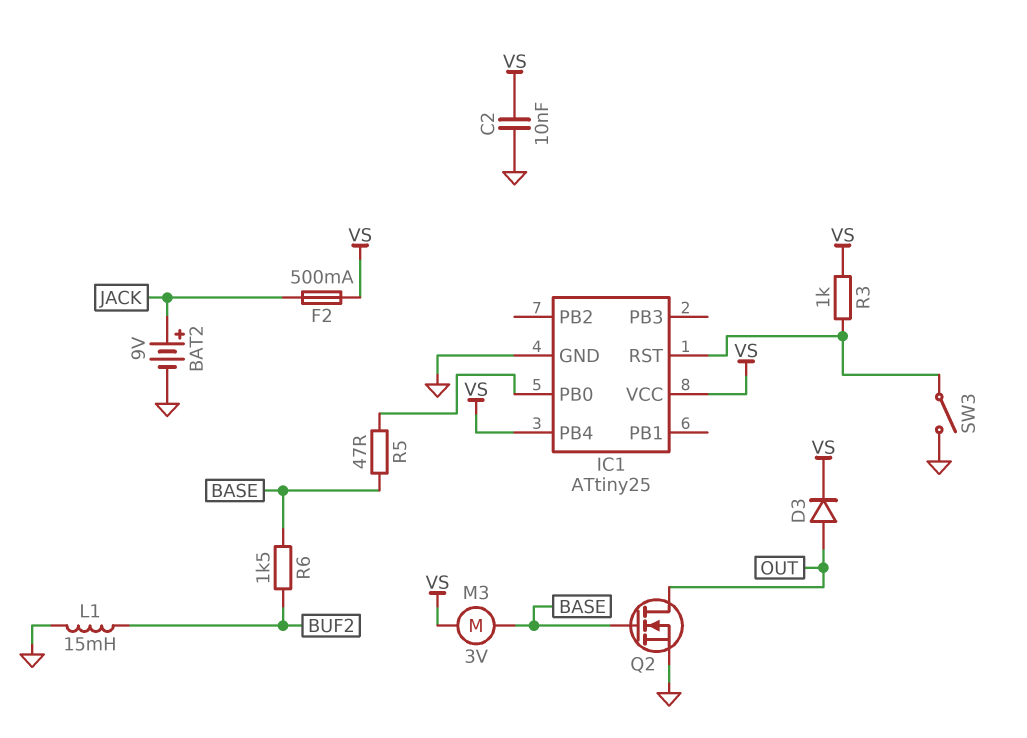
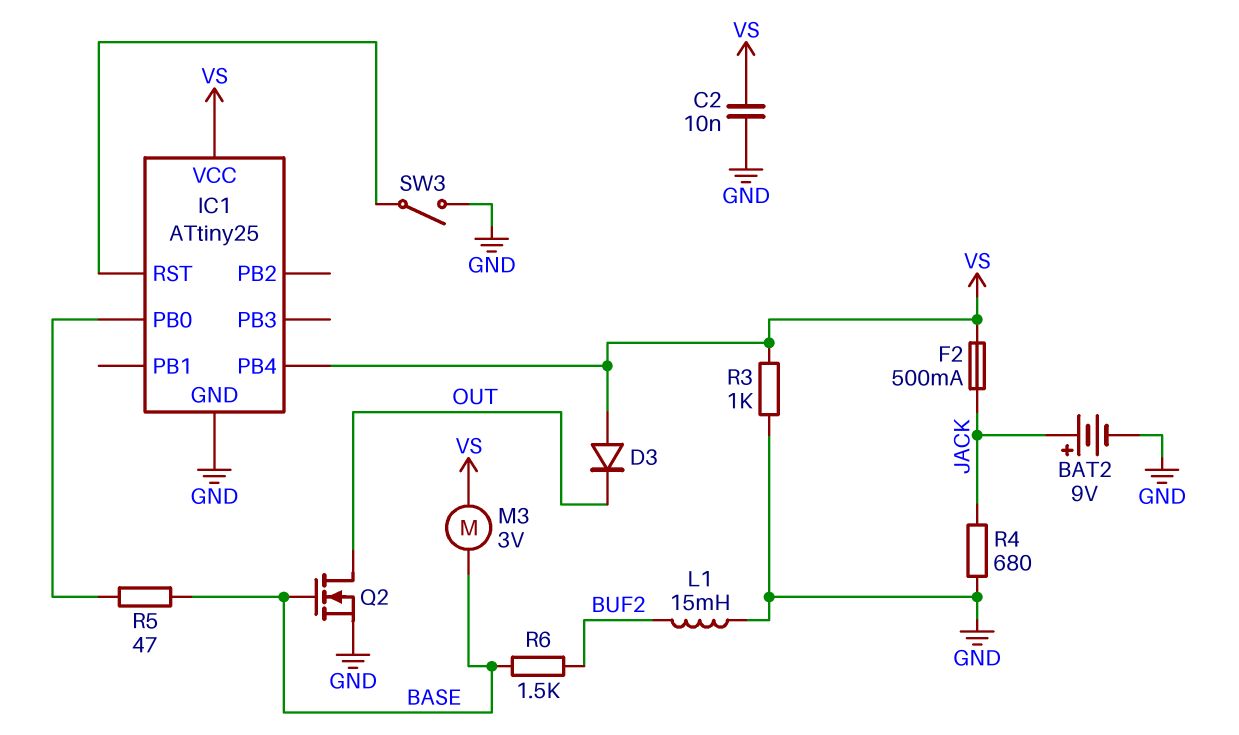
D3: diode (A OUT, K VS) -> diode (A VS, K OUT)
R3: 1k (IC1/RST, VS) -> 1k (GND, VS)
R4: none -> 680 (GND, JACK)

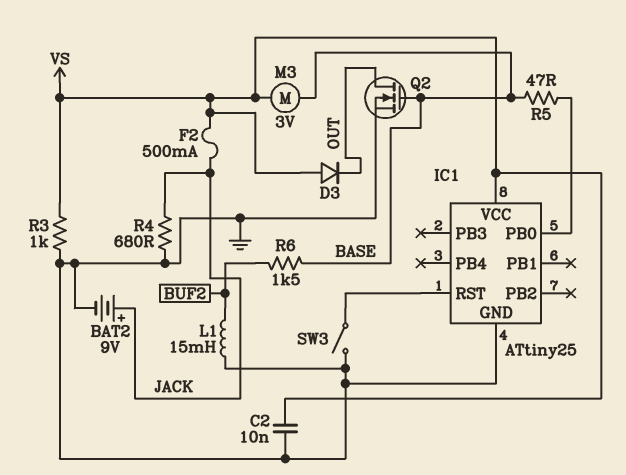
IC1 pin PB4: VS -> none

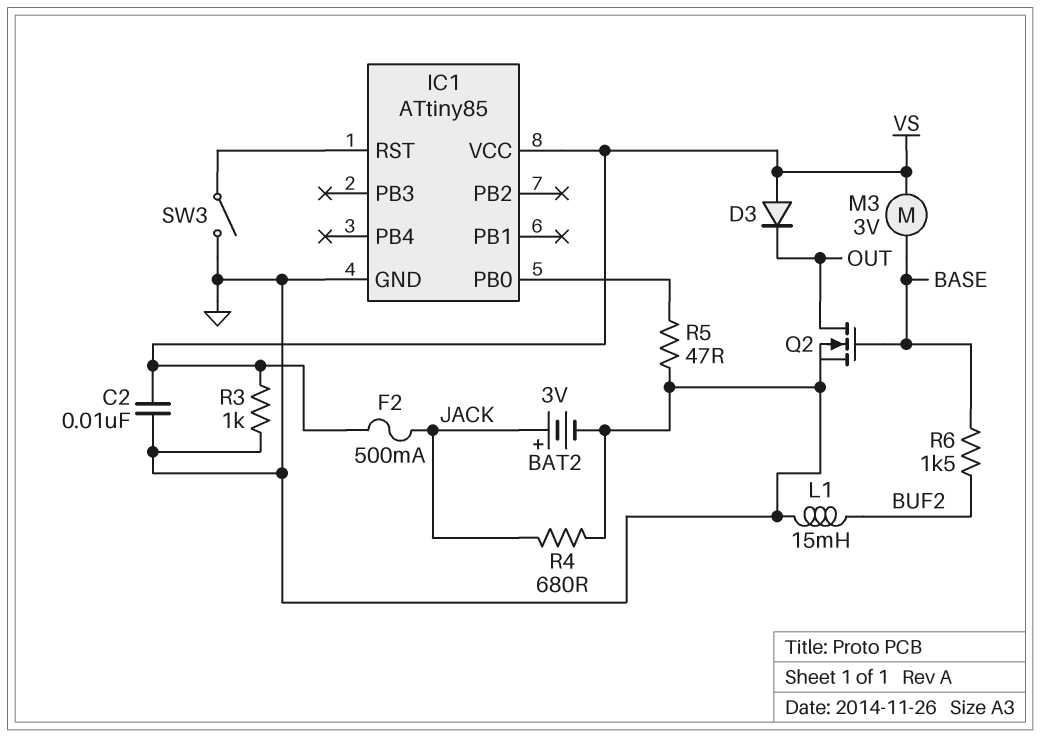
BAT2: 9V (plus JACK, minus GND) -> 3V (plus JACK, minus GND)
IC1: ATtiny25 -> ATtiny85
R5: 47 (BASE, IC1/PB0) -> 47 (GND, IC1/PB0)

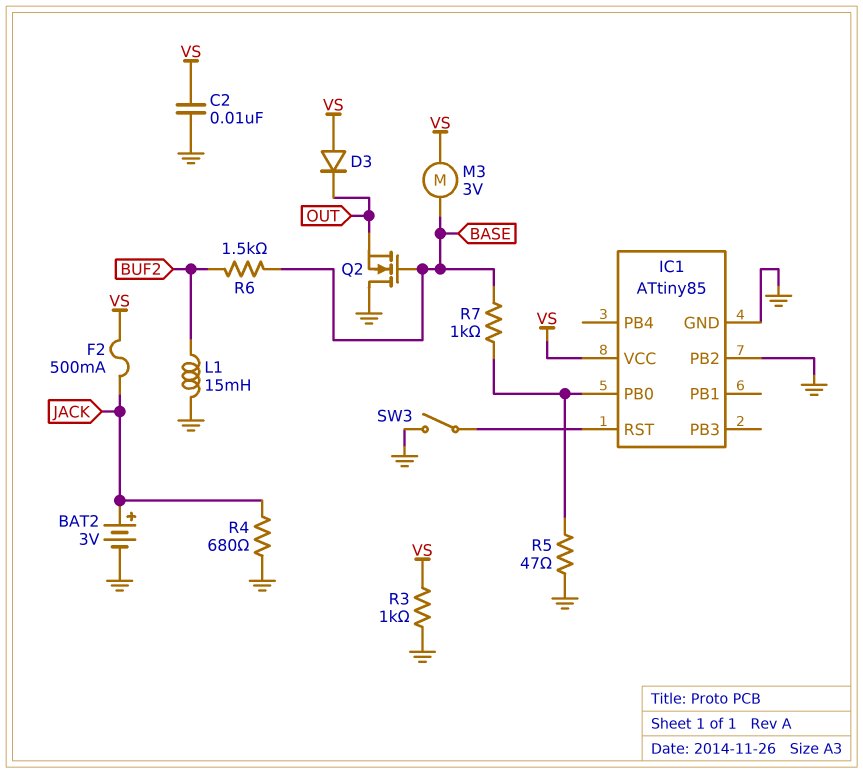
IC1 pin PB2: none -> GND
Q2: NMOS (G BASE, D OUT, S GND) -> NMOS (G BASE, D GND, S OUT)
R7: none -> 1k (BASE, IC1/PB0)

